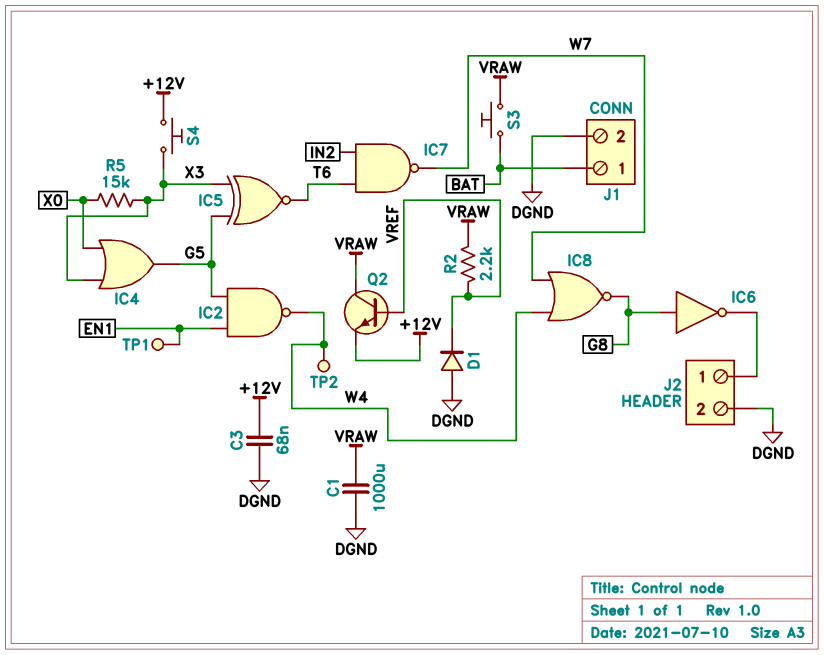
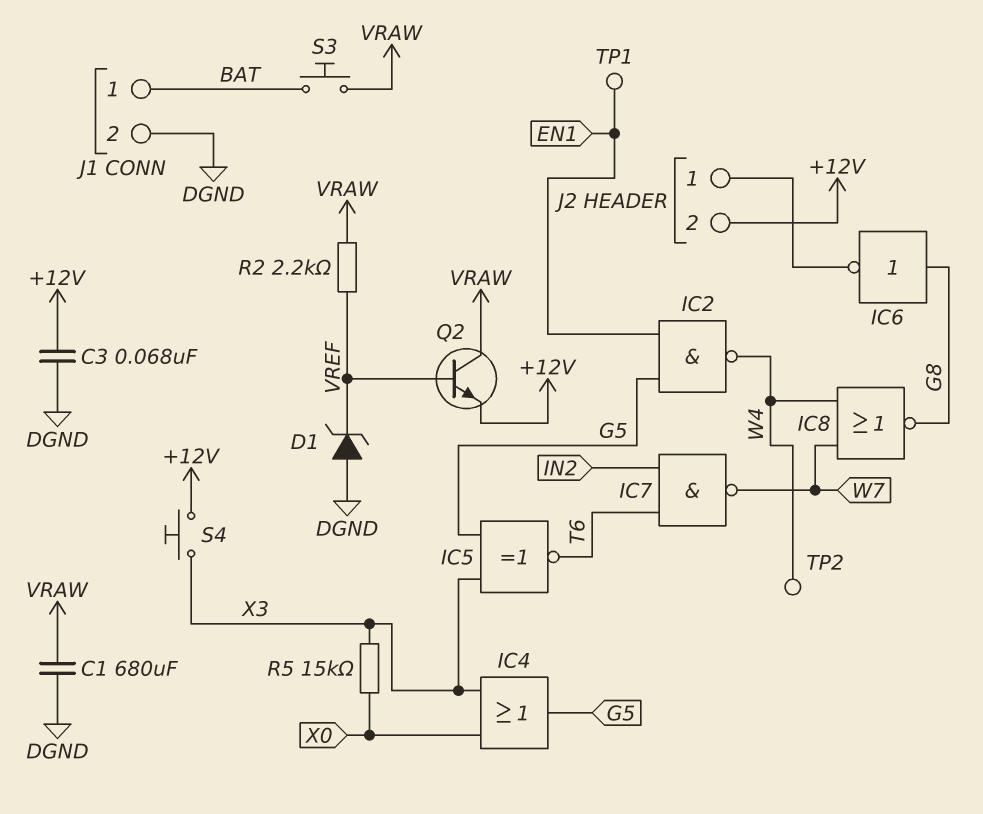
C1: 1000uF (DGND, VRAW) -> 680uF (DGND, VRAW)
D1: diode (A DGND, K VREF) -> zener (A DGND, K VREF)
J2 pin 2: DGND -> +12V

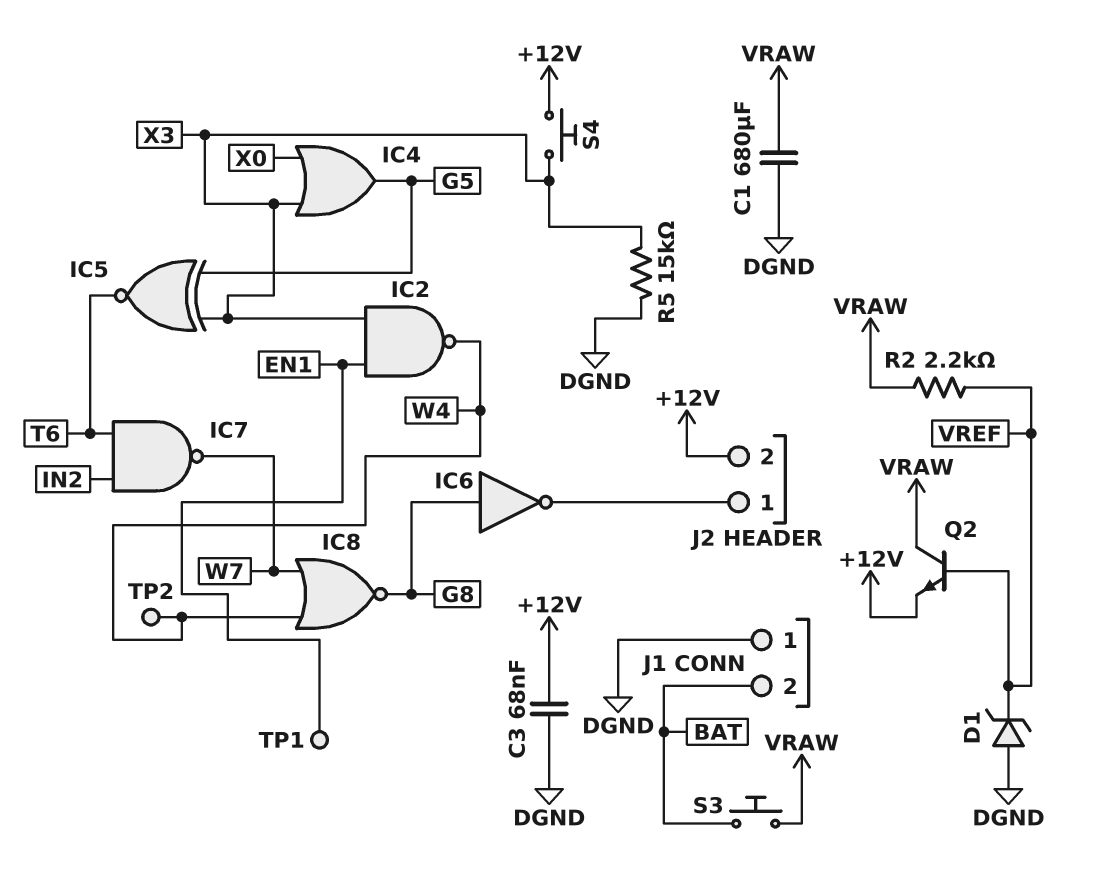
IC2: NAND (in EN1, in G5, out W4) -> NAND (in EN1, in X3, out W4)
J1 pin 1: BAT -> DGND
J1 pin 2: DGND -> BAT
R5: 15k (X0, X3) -> 15k (DGND, X3)

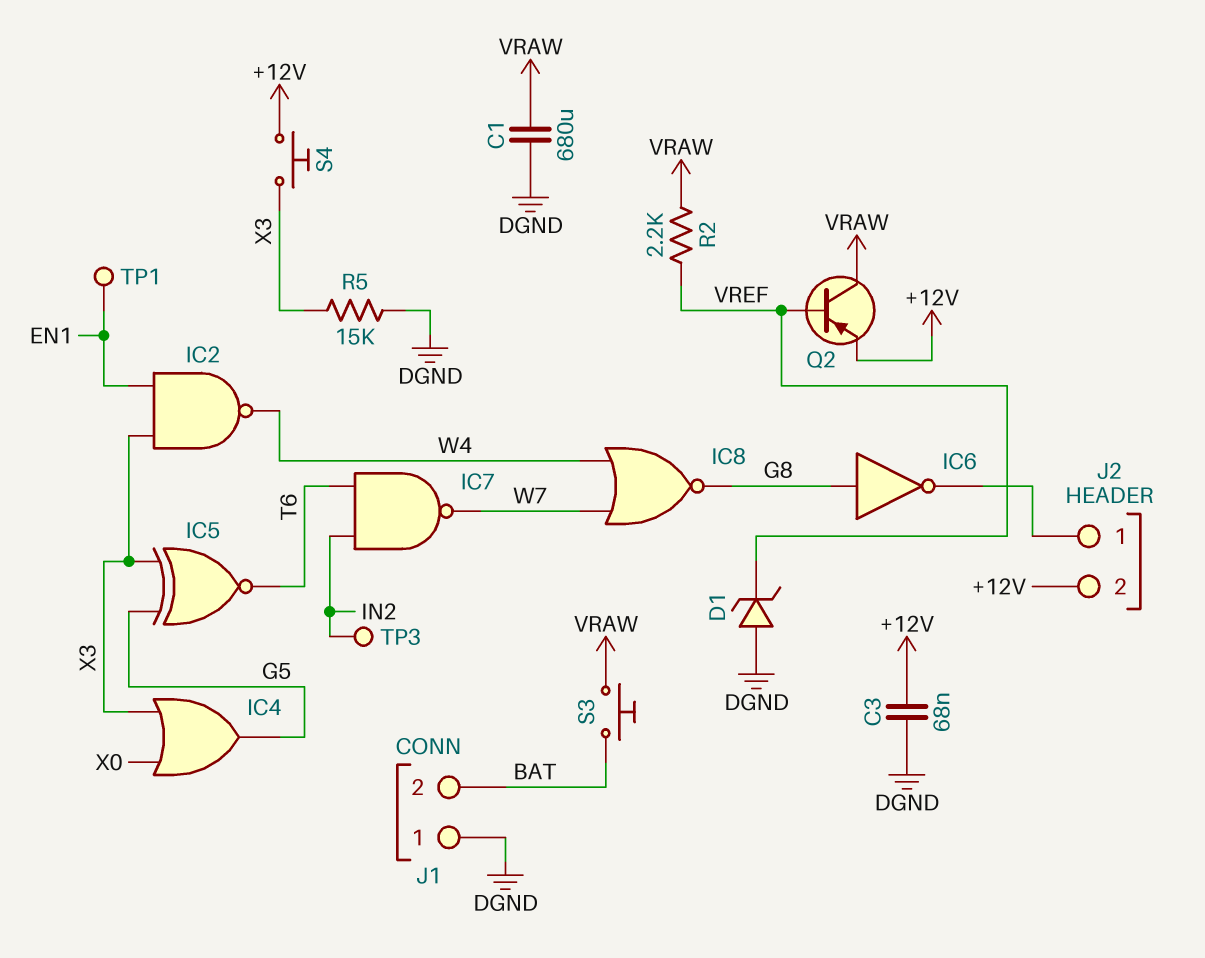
Q2: NPN (B VREF, C VRAW, E +12V) -> PNP (B VREF, C VRAW, E +12V)
TP2: test point (W4) -> none
TP3: none -> test point (IN2)

